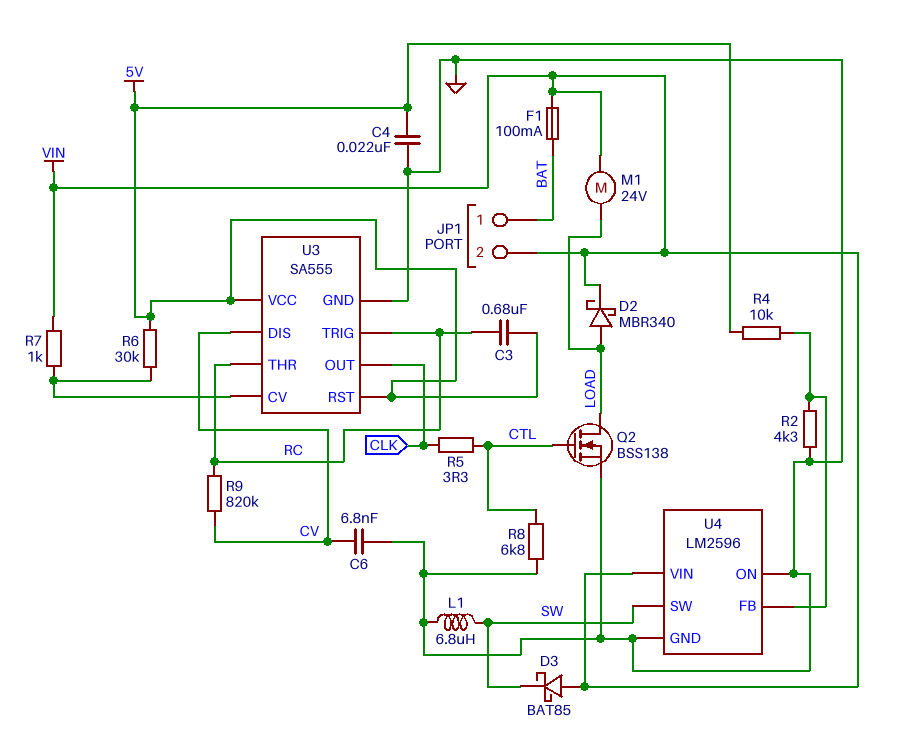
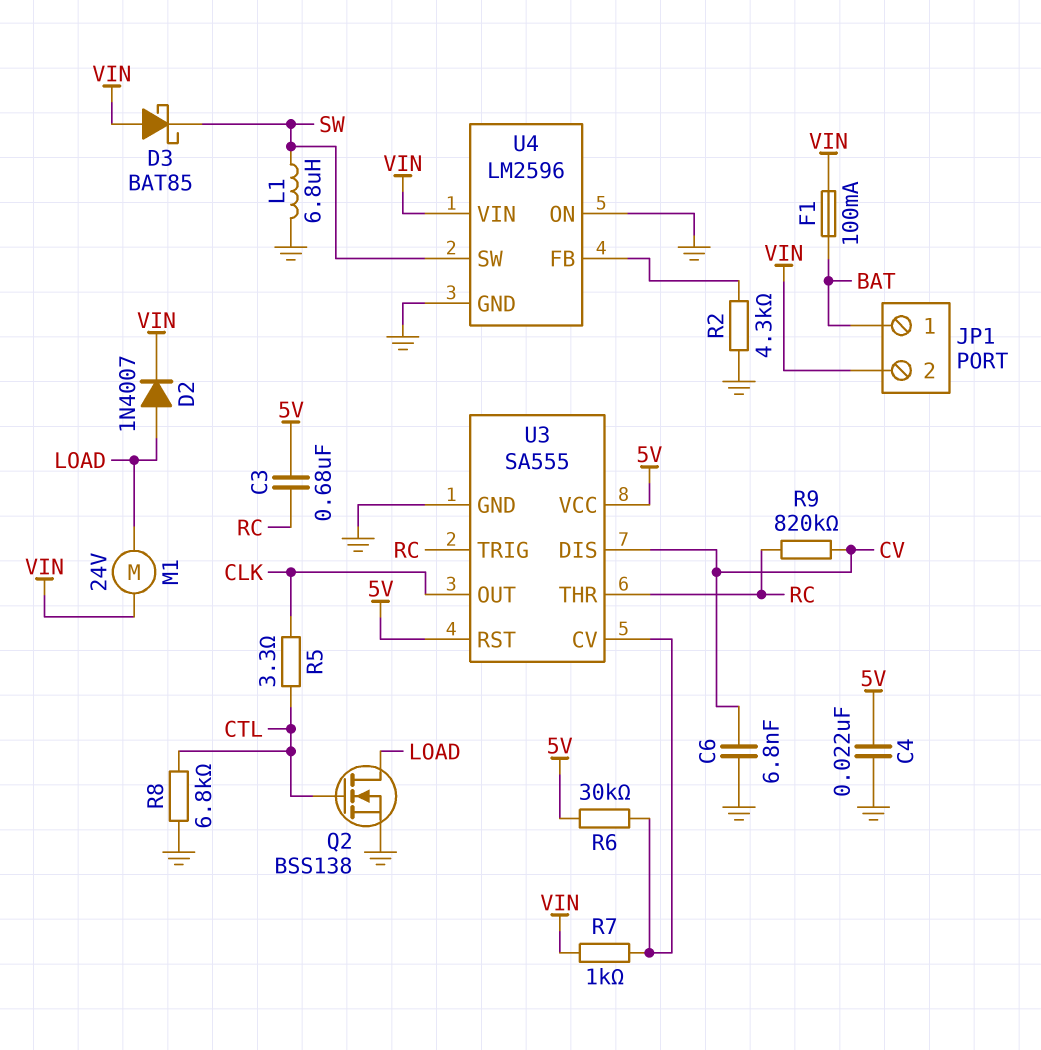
D2: schottky MBR340 (A LOAD, K VIN) -> diode 1N4007 (A LOAD, K VIN)
R4: 10k (5V, U4/FB) -> none

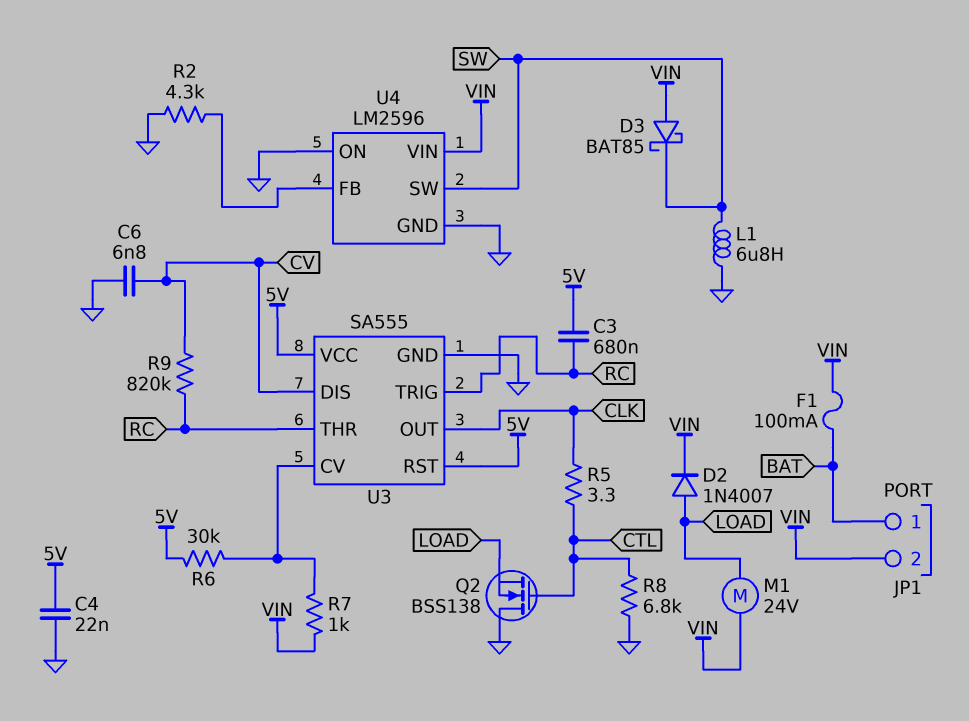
Q2: NMOS BSS138 (G CTL, D LOAD, S GND) -> NMOS BSS138 (G CTL, D GND, S LOAD)

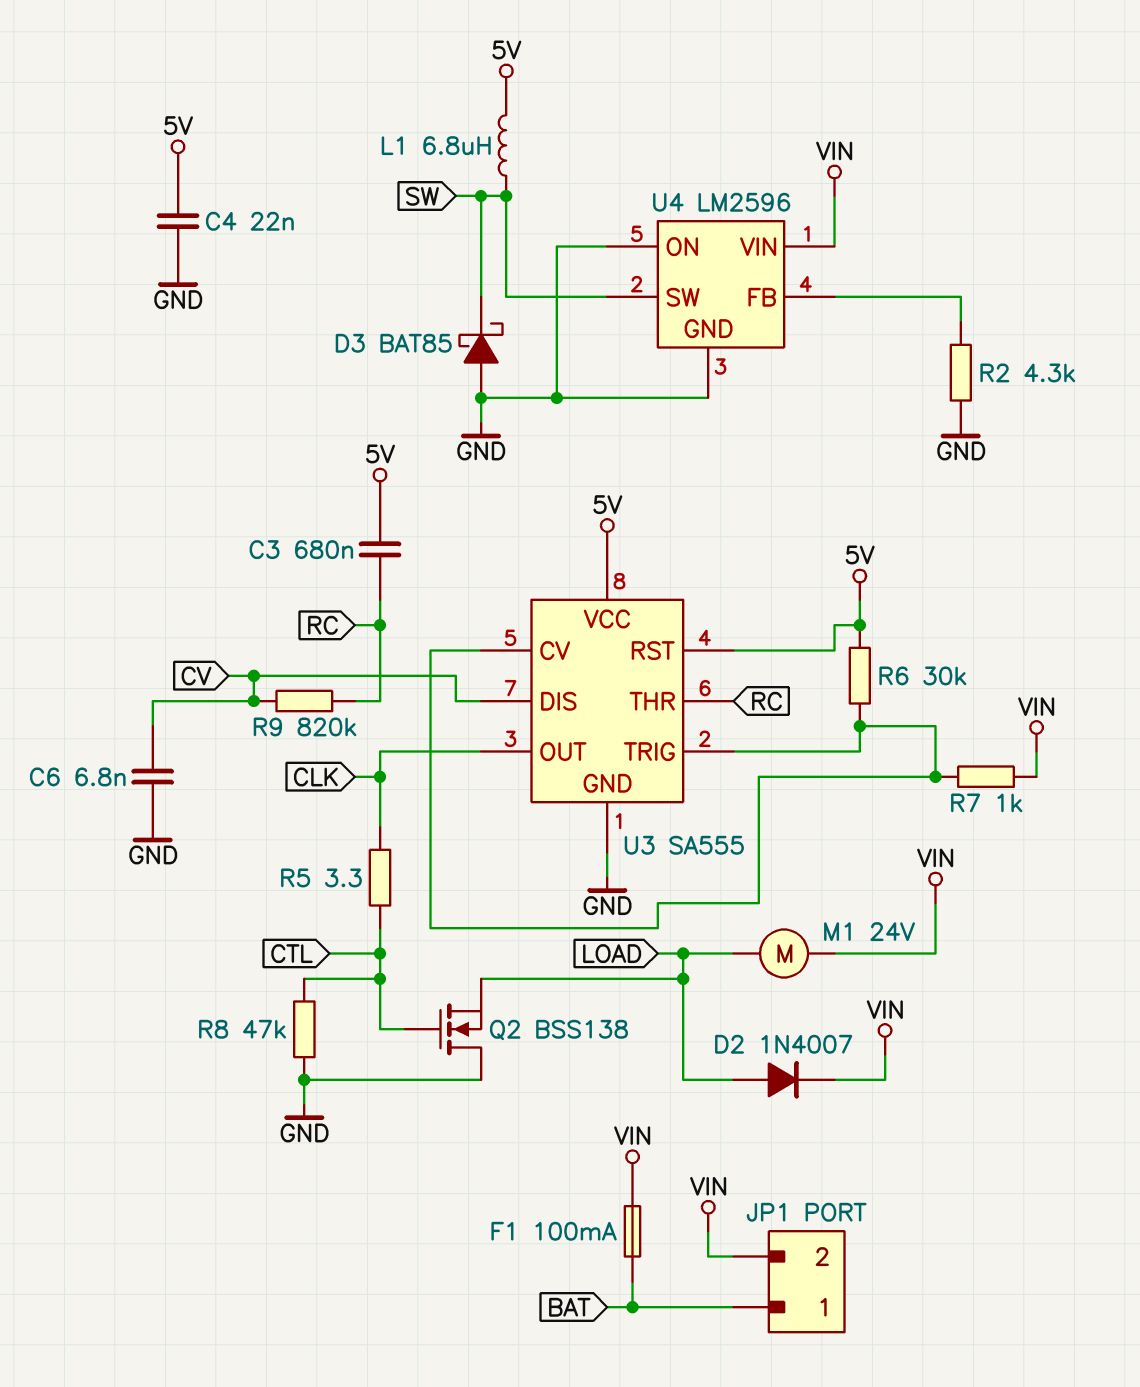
D3: schottky BAT85 (A VIN, K SW) -> schottky BAT85 (A GND, K SW)
L1: 6.8uH (GND, SW) -> 6.8uH (5V, SW)
R8: 6.8k (CTL, GND) -> 47k (CTL, GND)
U3 pin TRIG: RC -> U3/CV

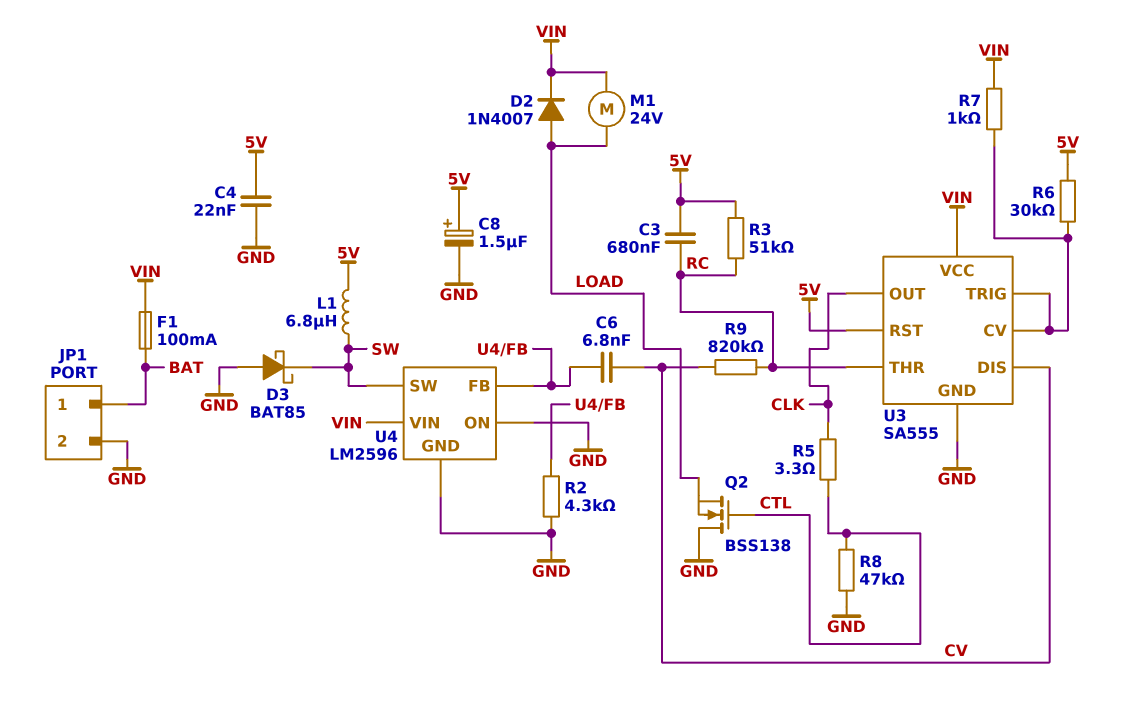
C6: 6.8nF (CV, GND) -> 6.8nF (CV, U4/FB)
C8: none -> 1.5uF (plus 5V, minus GND)
JP1 pin 2: VIN -> GND
R3: none -> 51k (5V, RC)
U3 pin VCC: 5V -> VIN

